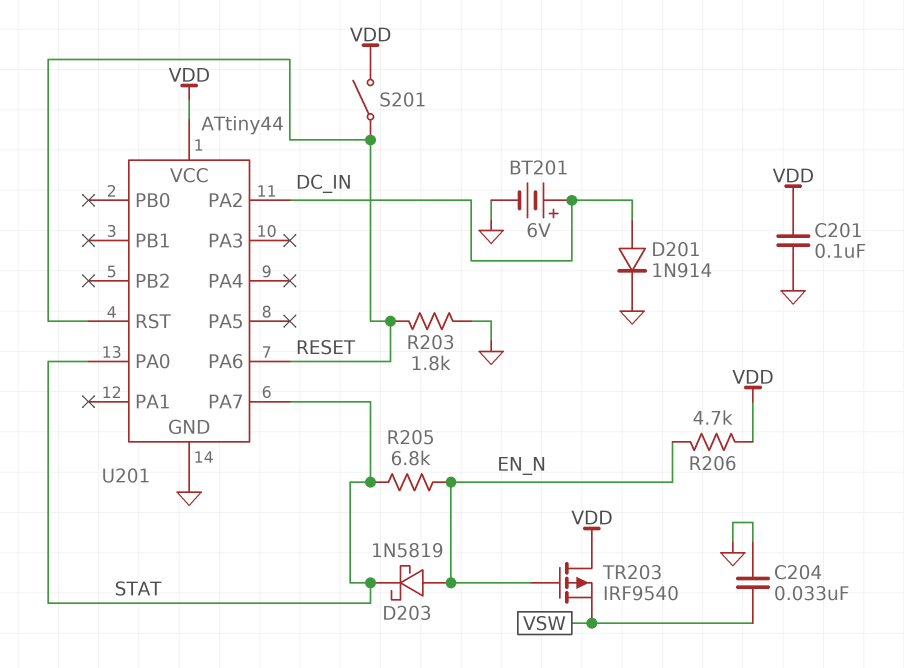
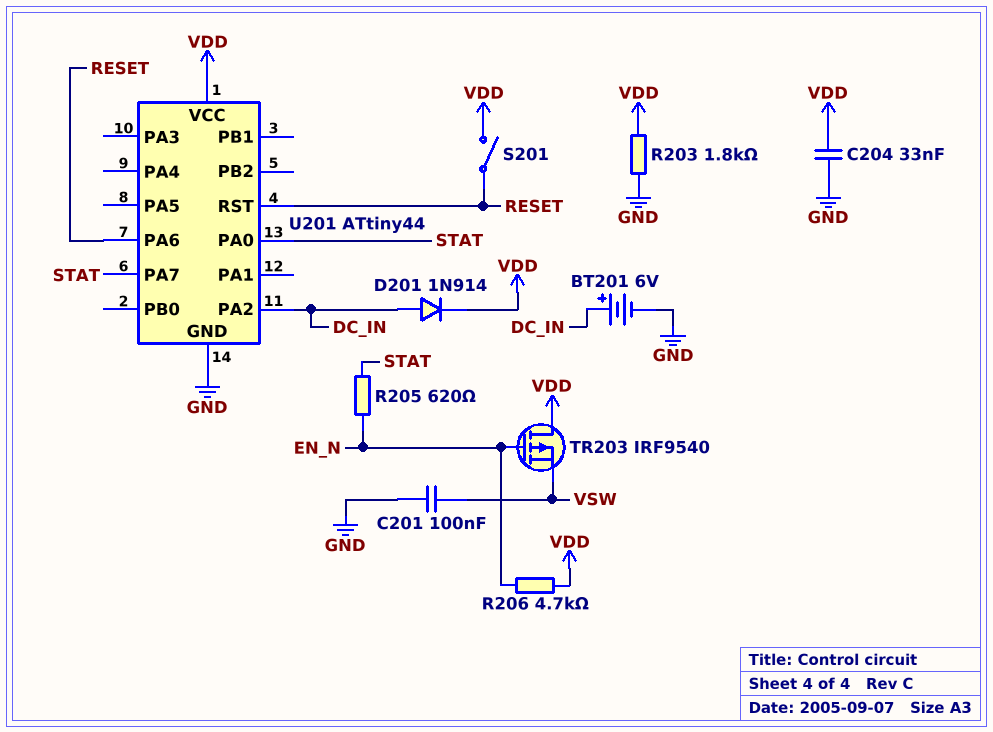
C201: 100nF (GND, VDD) -> 100nF (GND, VSW)
C204: 33nF (GND, VSW) -> 33nF (GND, VDD)
D201: diode 1N914 (A DC_IN, K GND) -> diode 1N914 (A DC_IN, K VDD)
D203: schottky 1N5819 (A EN_N, K STAT) -> none
R203: 1.8k (GND, RESET) -> 1.8k (GND, VDD)
R205: 6.8k (EN_N, STAT) -> 620 (EN_N, STAT)

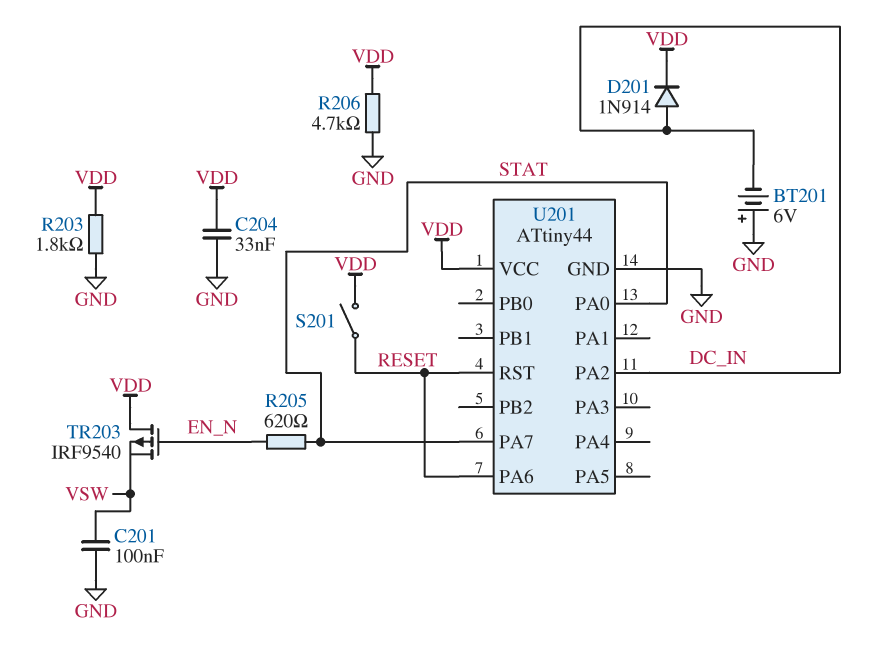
BT201: 6V (plus DC_IN, minus GND) -> 6V (plus GND, minus DC_IN)
R206: 4.7k (EN_N, VDD) -> 4.7k (GND, VDD)

